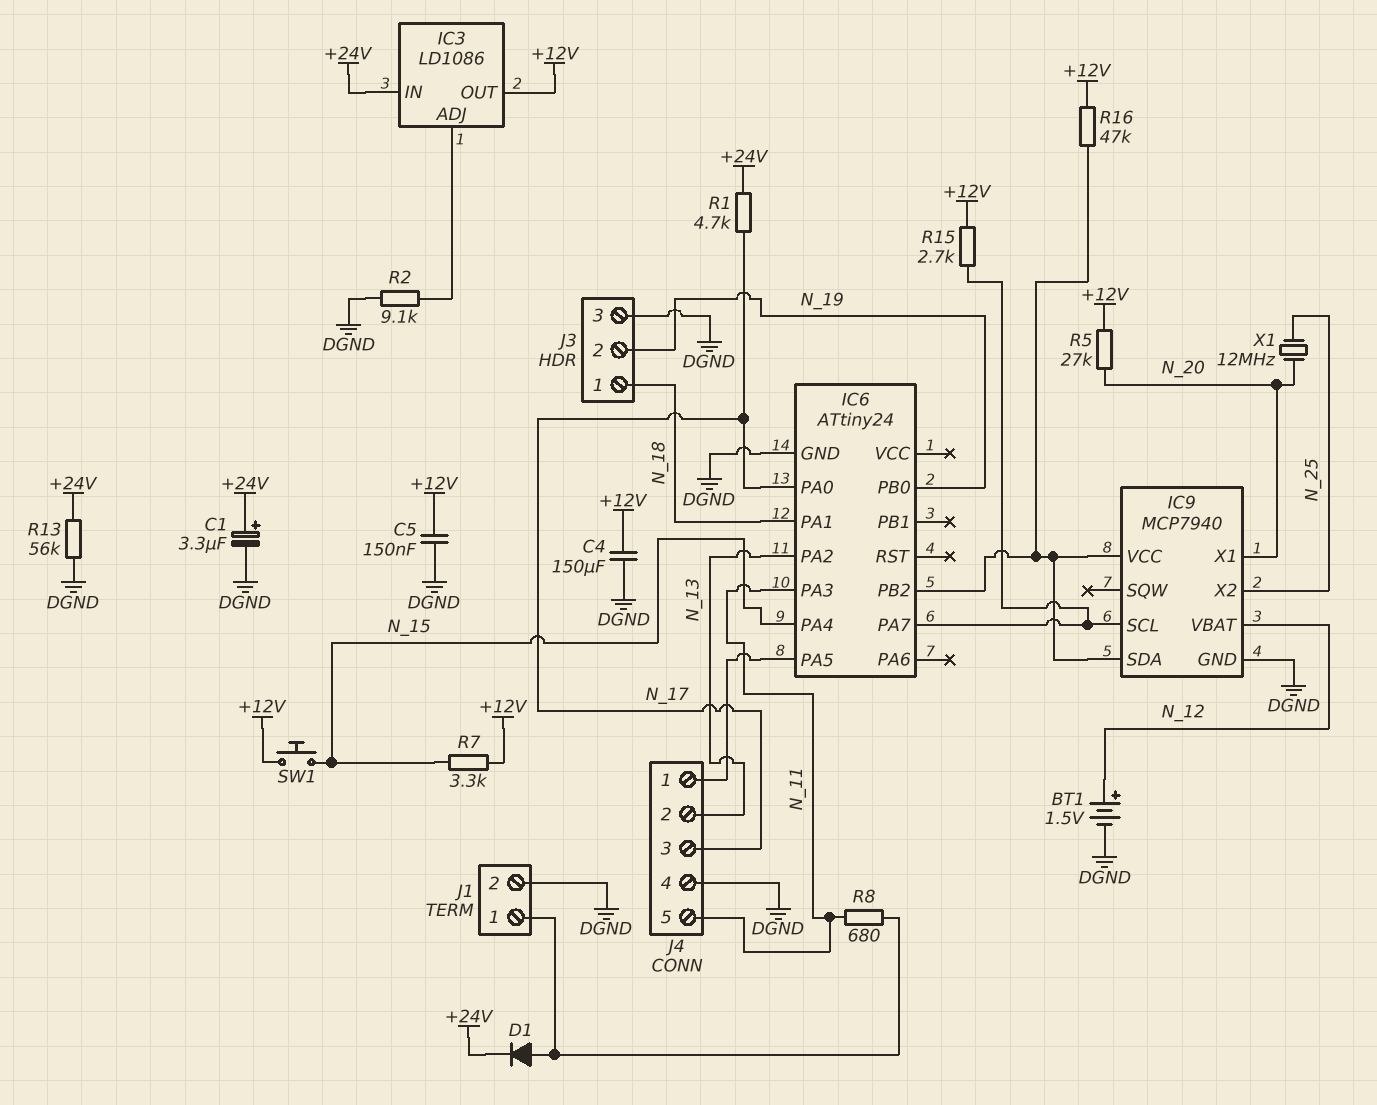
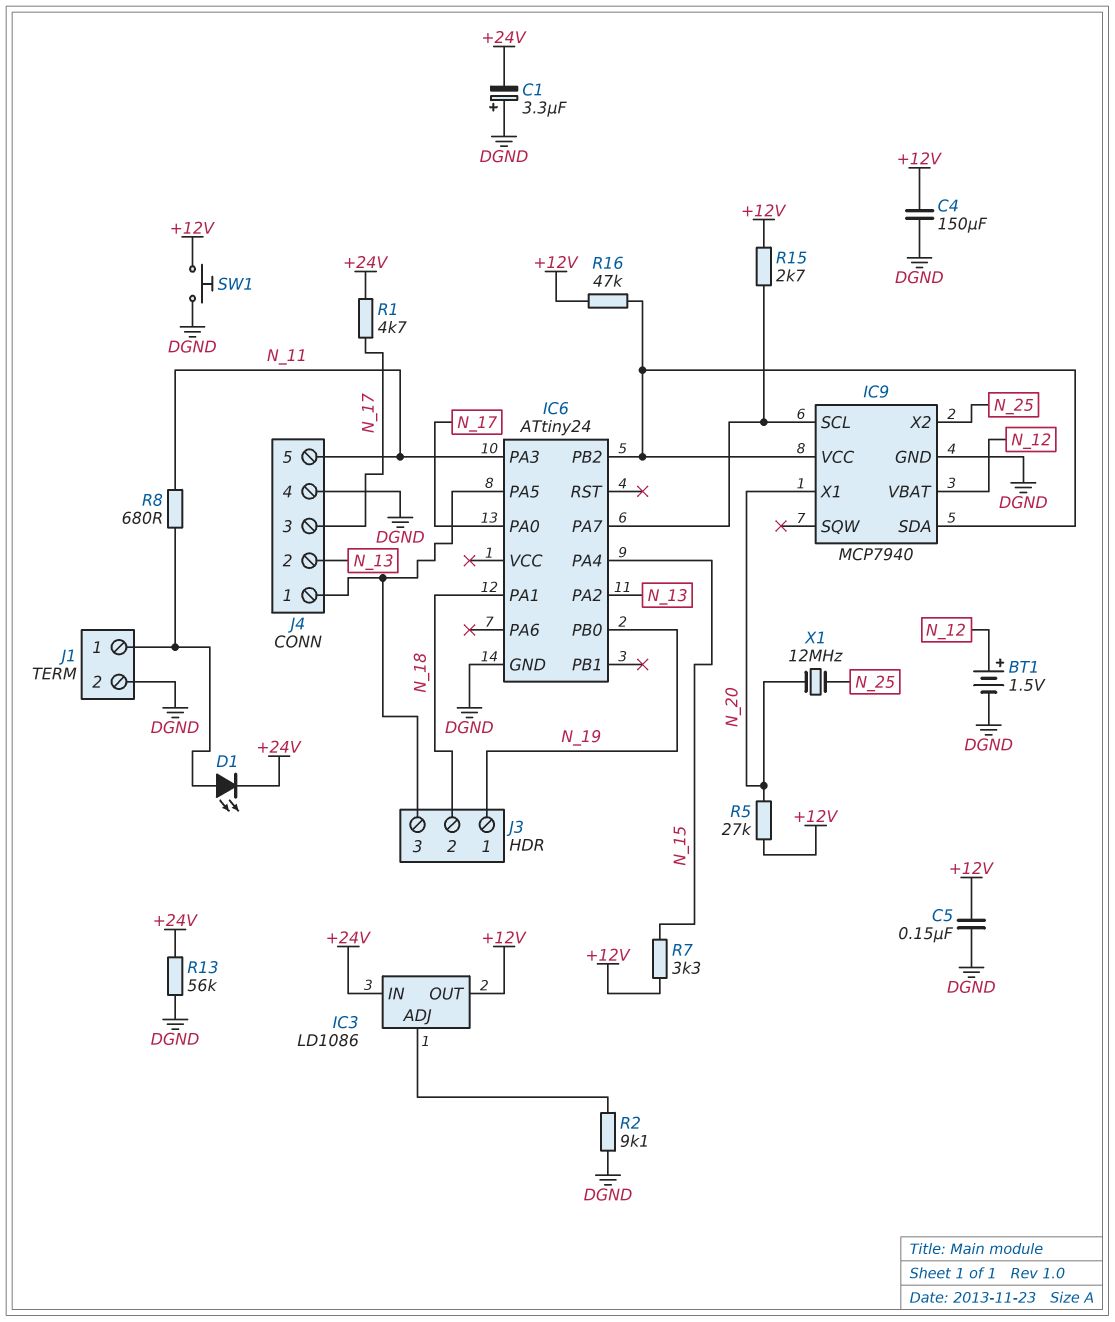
C1: 3.3uF (plus +24V, minus DGND) -> 3.3uF (plus DGND, minus +24V)
D1: diode (A J1/1, K +24V) -> LED (A J1/1, K +24V)
J3 pin 1: N_18 -> N_19
J3 pin 2: N_19 -> N_18
J3 pin 3: DGND -> IC6/PA5
SW1: button (+12V, N_15) -> button (+12V, DGND)

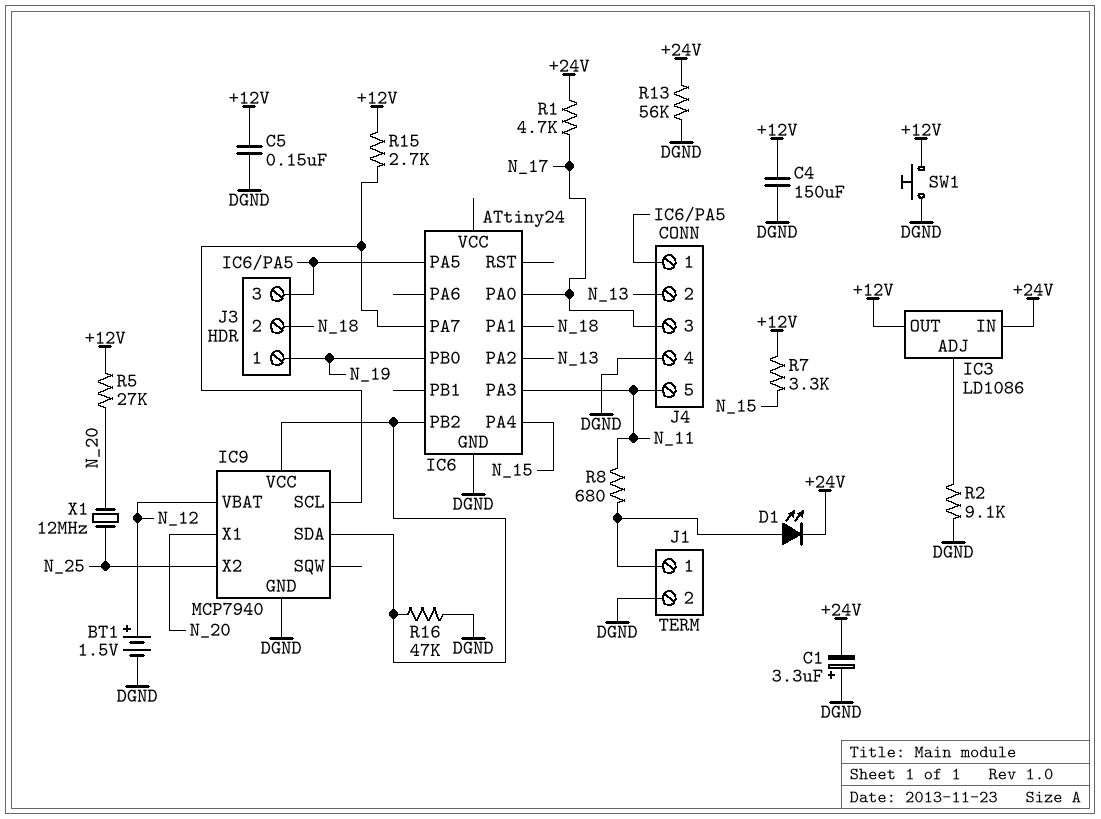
R16: 47k (+12V, IC6/PB2) -> 47k (DGND, IC6/PB2)

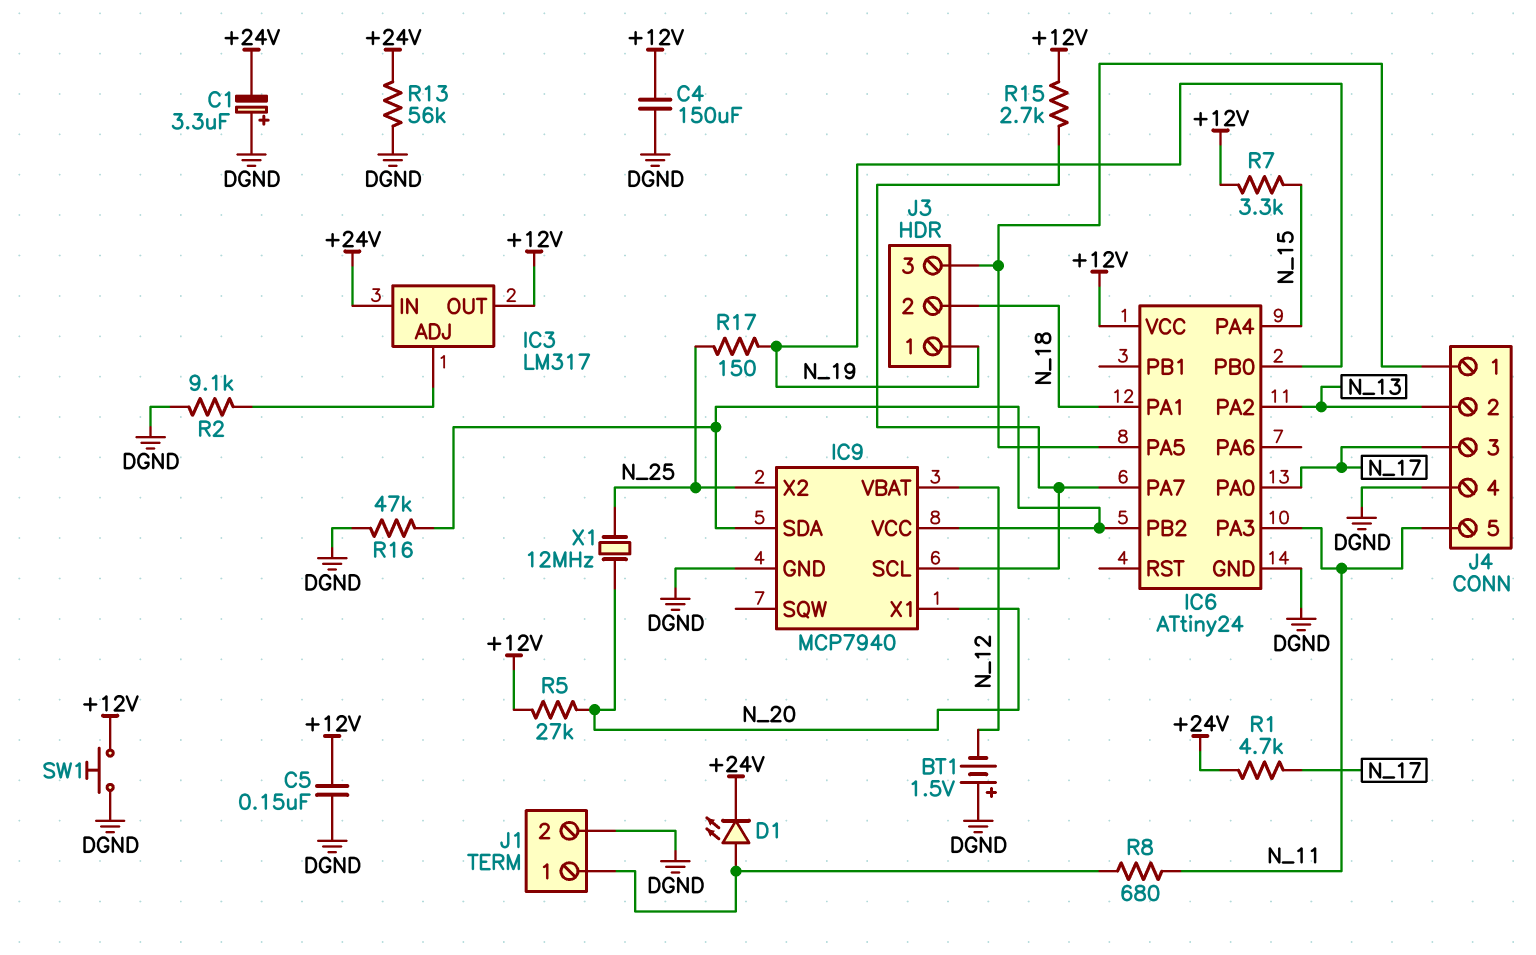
BT1: 1.5V (plus N_12, minus DGND) -> 1.5V (plus DGND, minus N_12)
IC3: LD1086 -> LM317
IC6 pin VCC: none -> +12V
R17: none -> 150 (N_19, N_25)

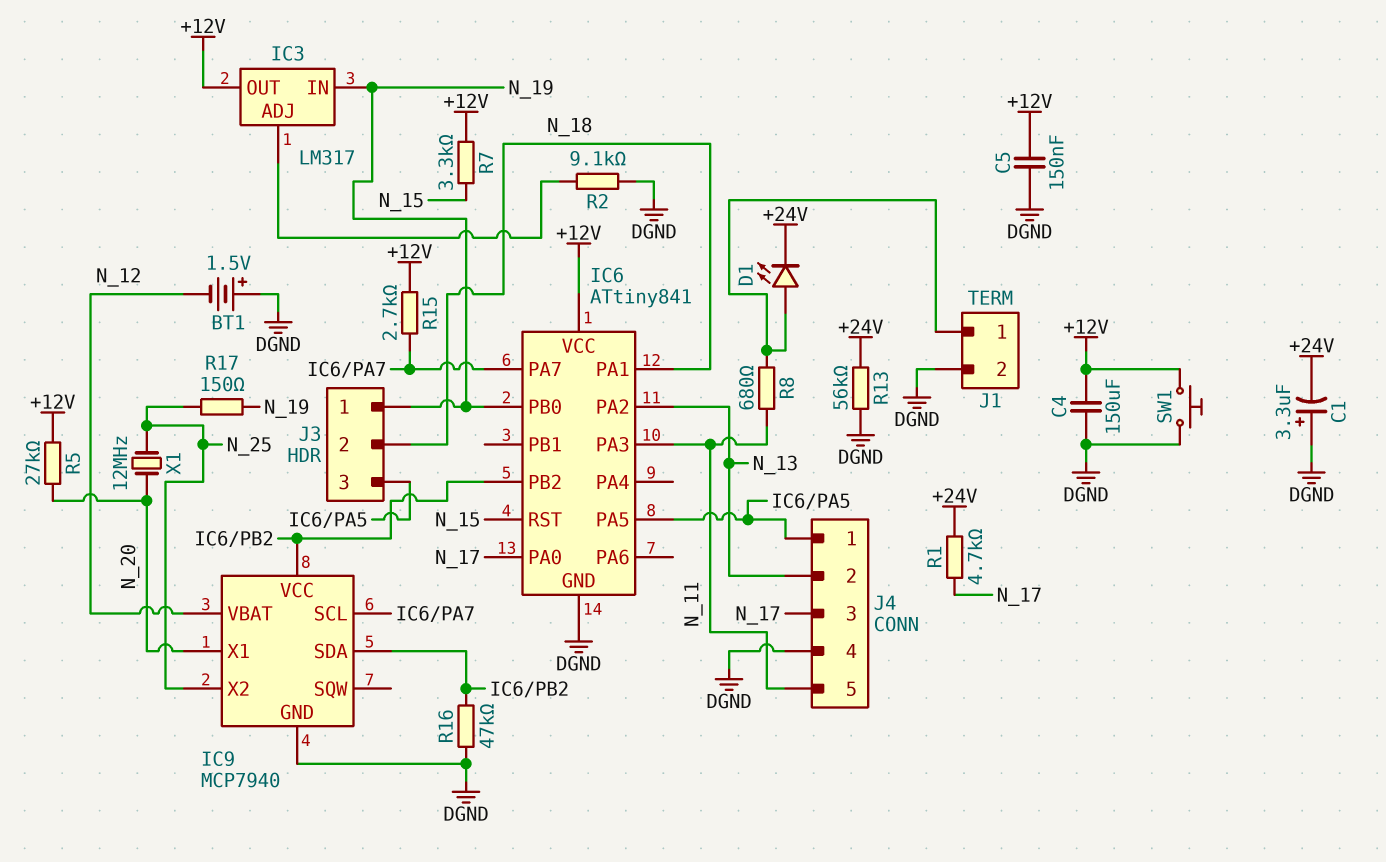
IC3 pin IN: +24V -> N_19
IC6: ATtiny24 -> ATtiny841
IC6 pin PA4: N_15 -> none
IC6 pin RST: none -> N_15

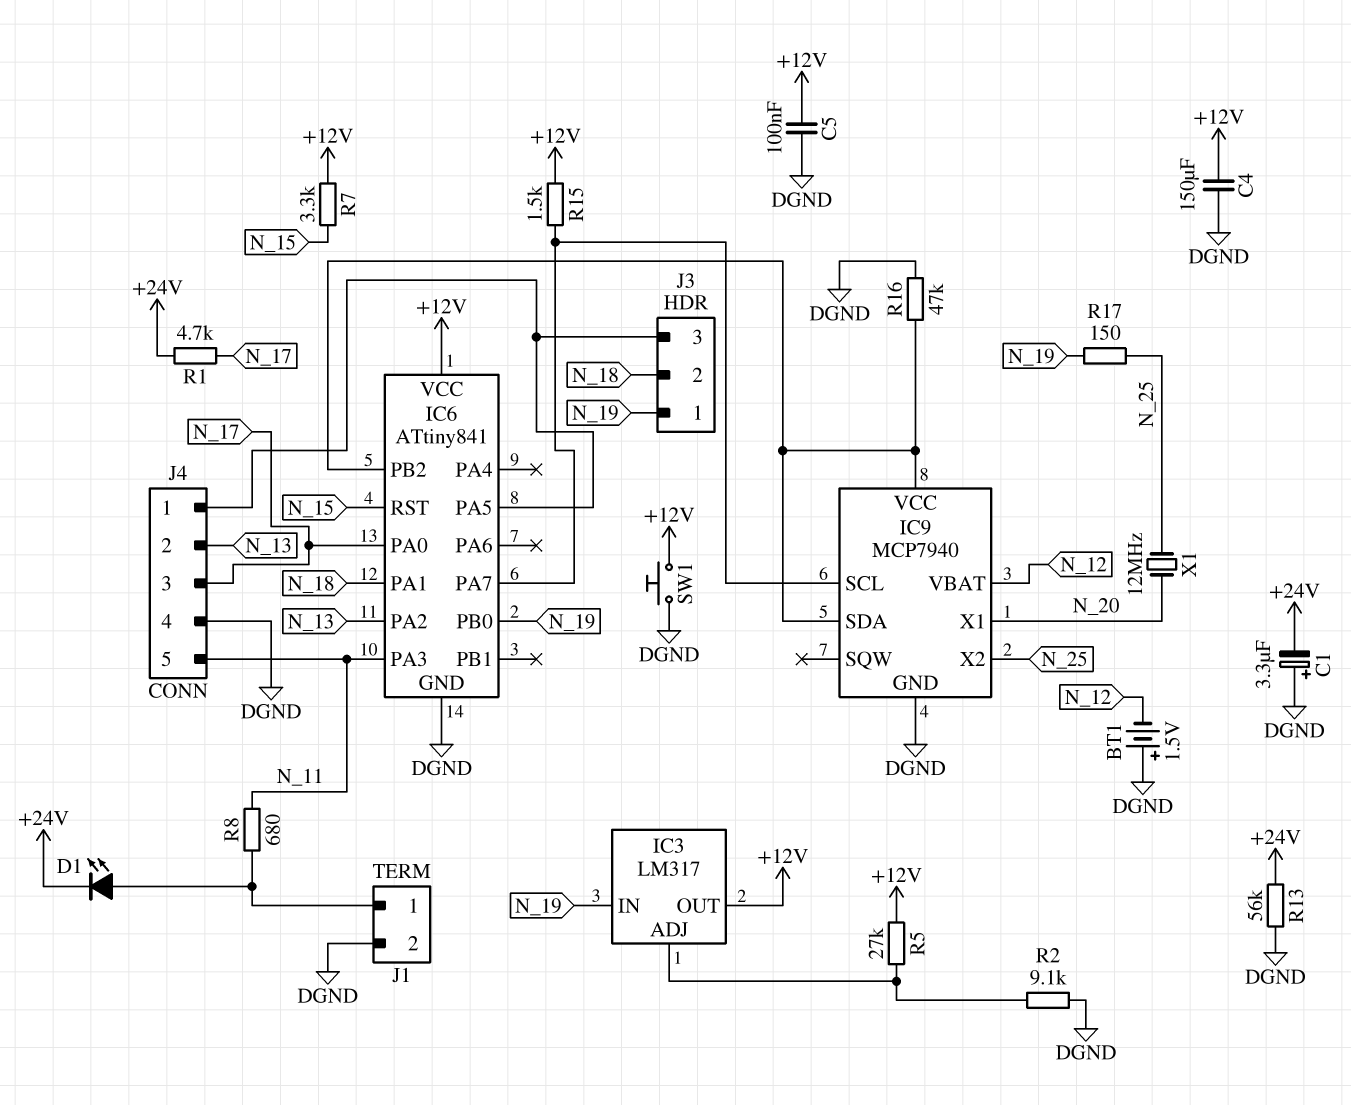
C5: 150nF (+12V, DGND) -> 100nF (+12V, DGND)
R5: 27k (+12V, N_20) -> 27k (+12V, IC3/ADJ)
R15: 2.7k (+12V, IC6/PA7) -> 1.5k (+12V, IC6/PA7)

